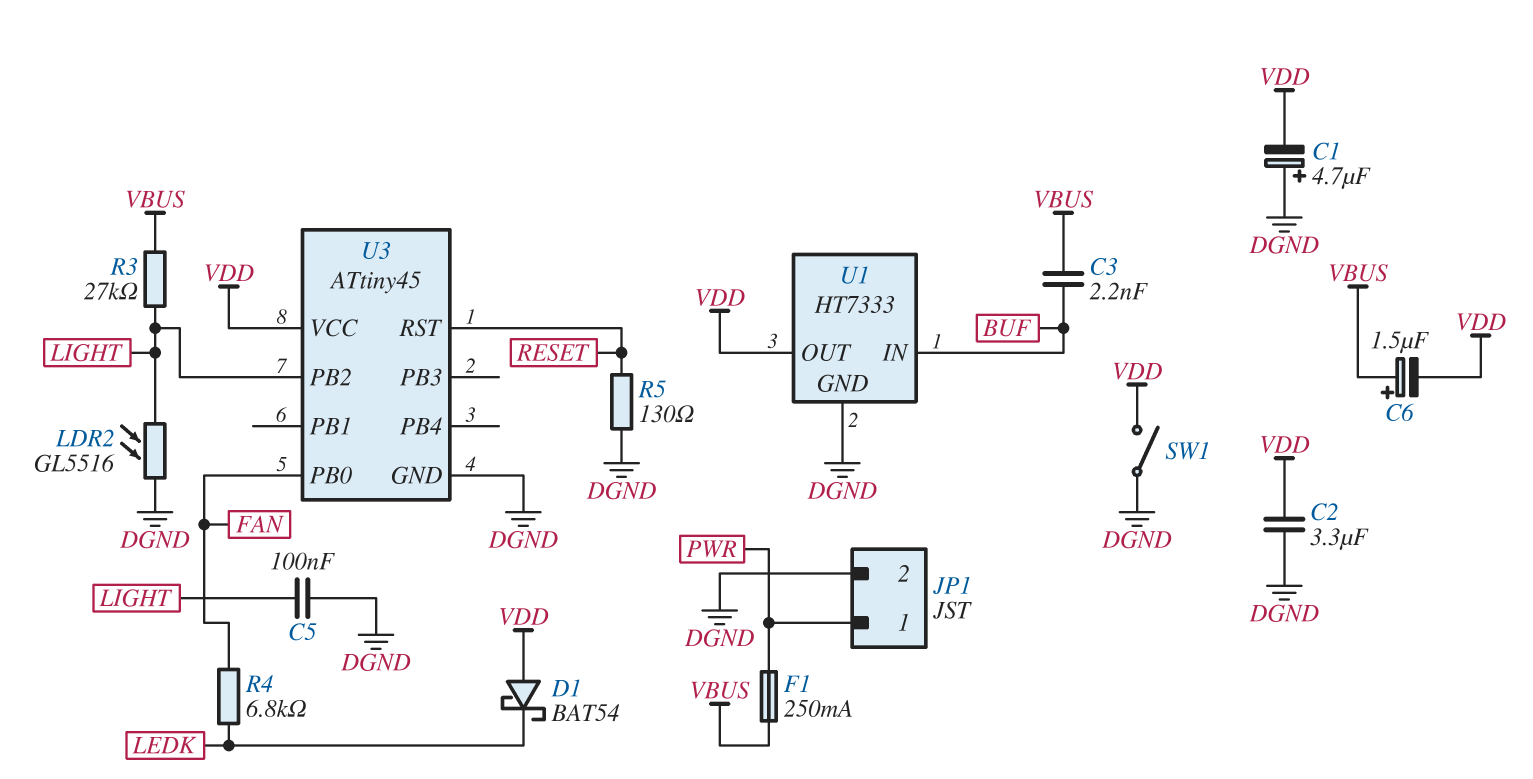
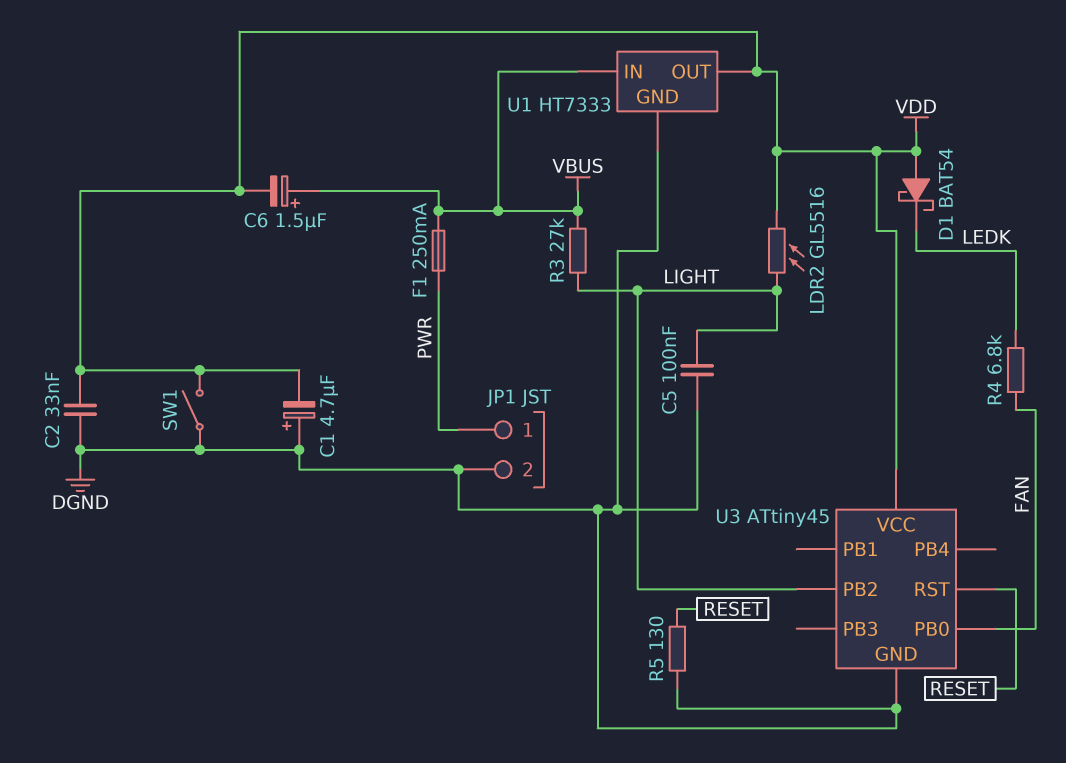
C2: 3.3uF (DGND, VDD) -> 33nF (DGND, VDD)
C3: 2.2nF (BUF, VBUS) -> none
LDR2: GL5516 (DGND, LIGHT) -> GL5516 (LIGHT, VDD)
U1 pin IN: BUF -> VBUS

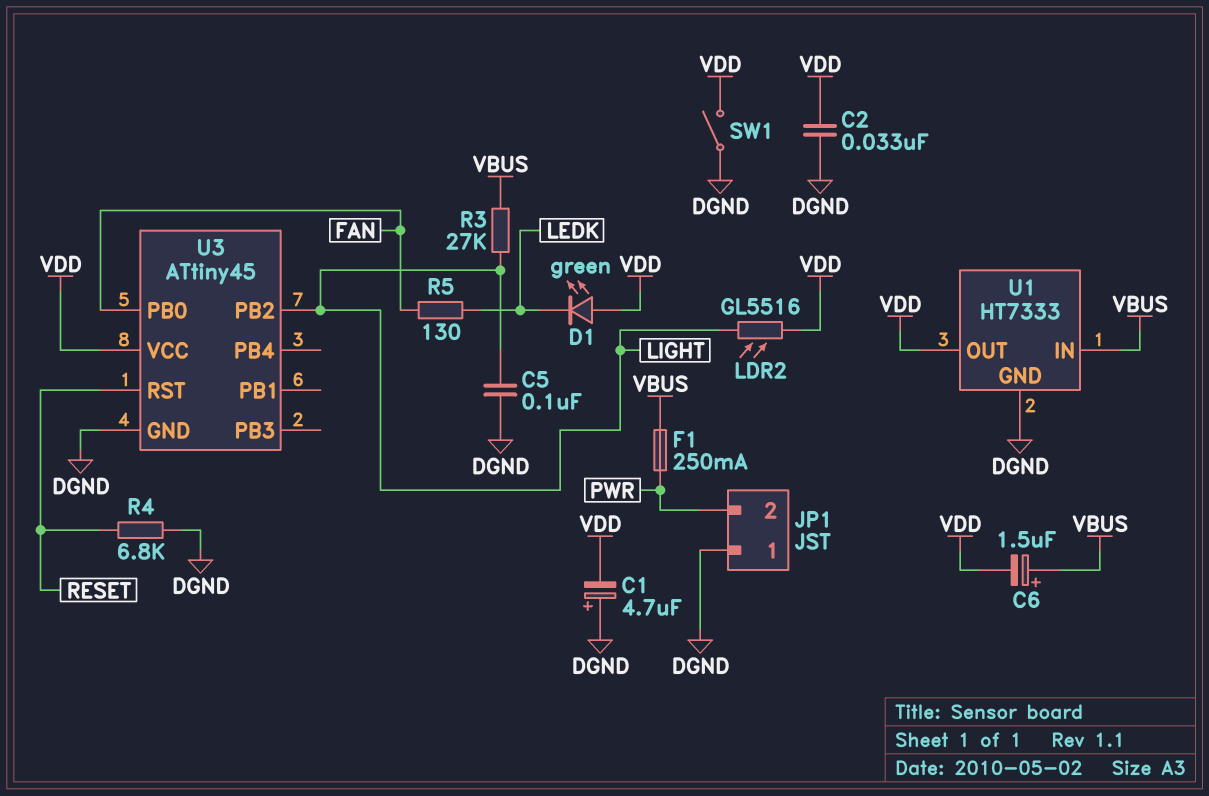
D1: schottky BAT54 (A VDD, K LEDK) -> LED green (A VDD, K LEDK)
JP1 pin 1: PWR -> DGND
JP1 pin 2: DGND -> PWR
R4: 6.8k (FAN, LEDK) -> 6.8k (DGND, RESET)
R5: 130 (DGND, RESET) -> 130 (FAN, LEDK)

